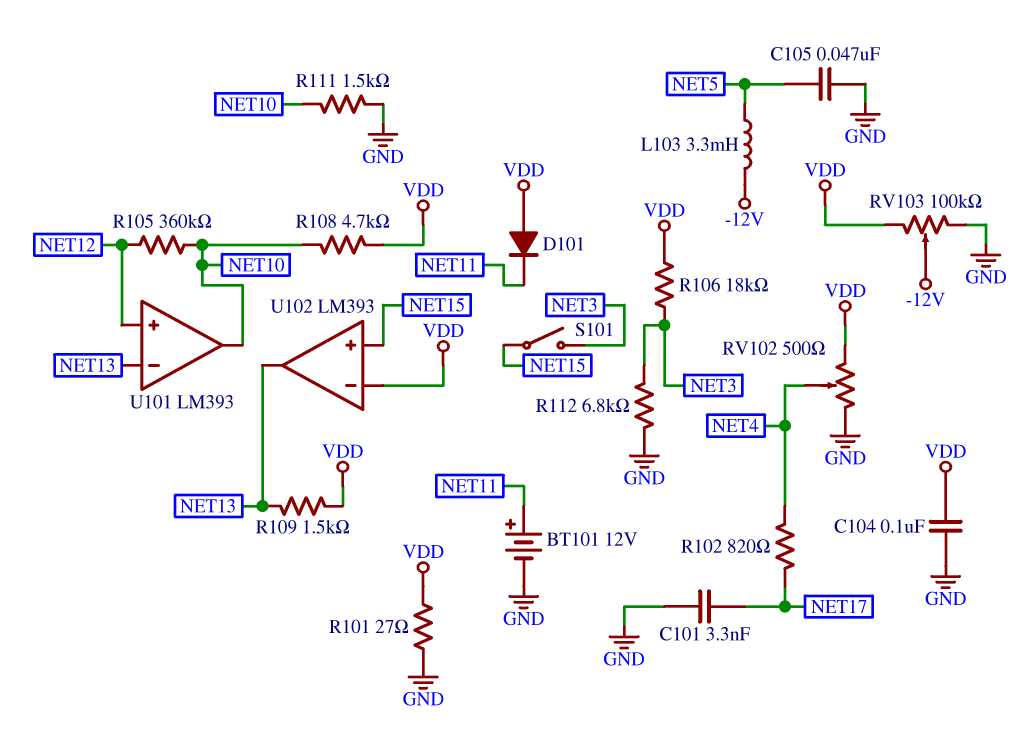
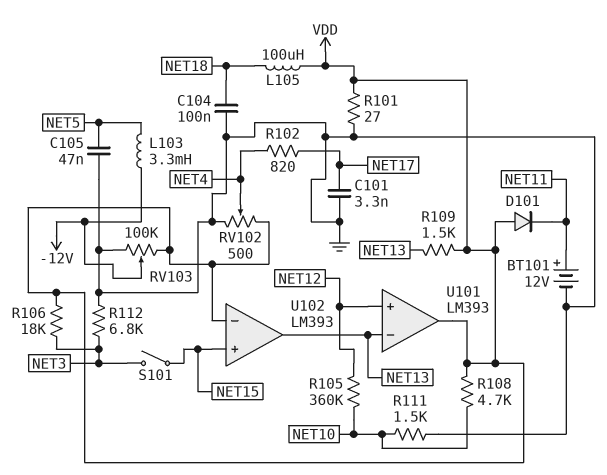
C104: 100nF (GND, VDD) -> 100nF (GND, NET18)
L105: none -> 100uH (NET18, VDD)
U101 pin out: NET10 -> VDD

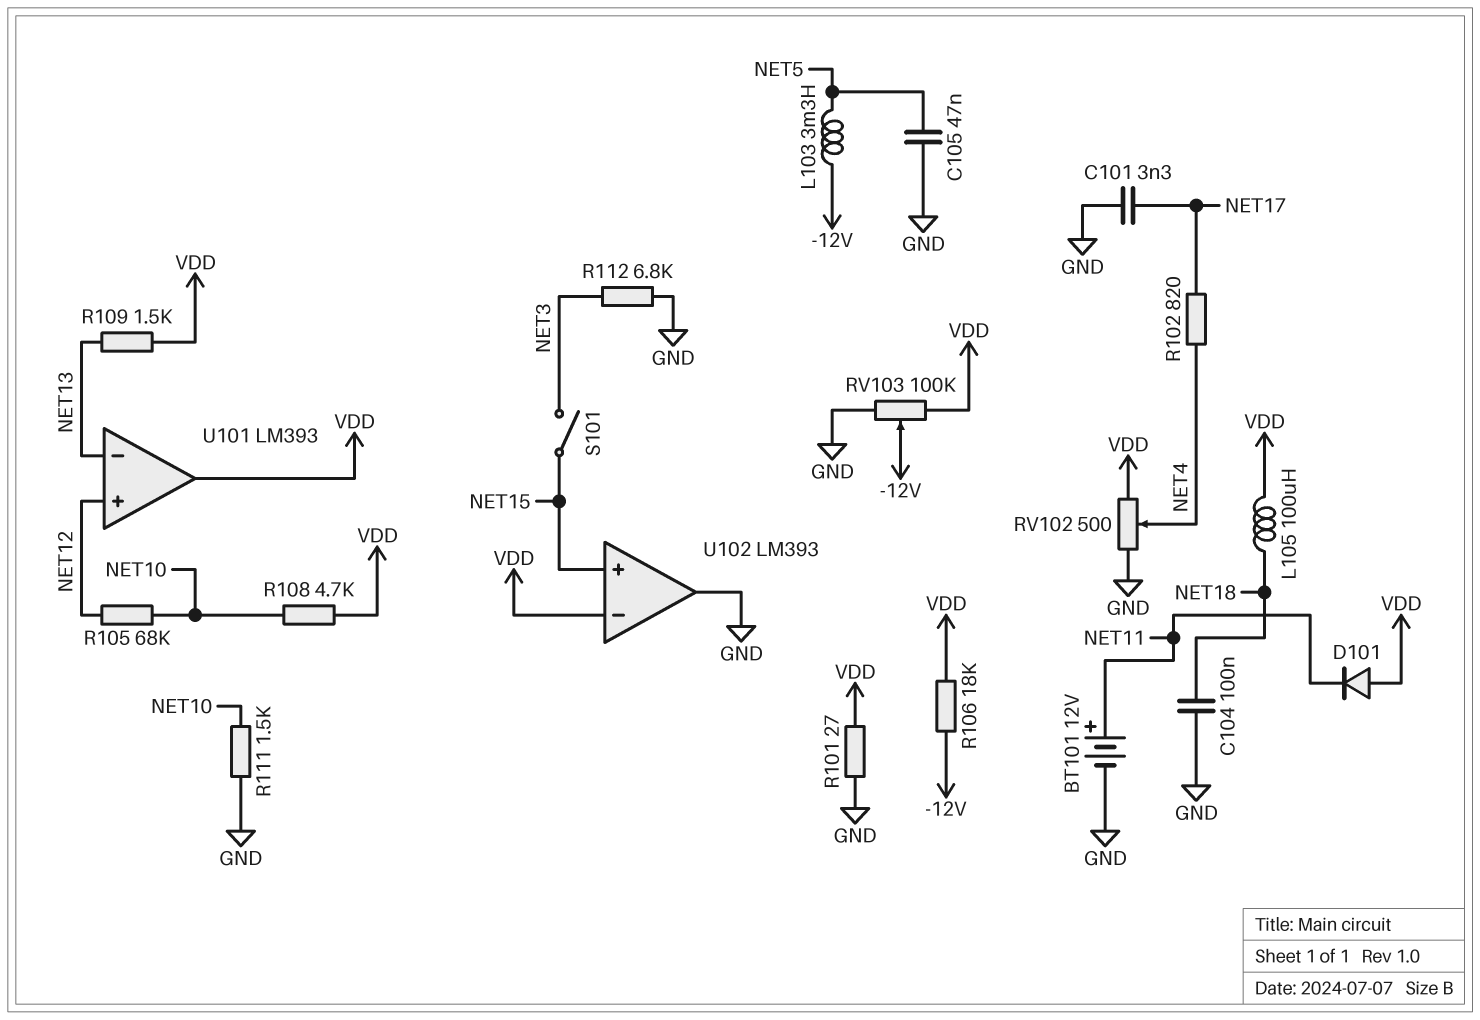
R105: 360k (NET10, NET12) -> 68k (NET10, NET12)
R106: 18k (NET3, VDD) -> 18k (-12V, VDD)
U102 pin out: NET13 -> GND

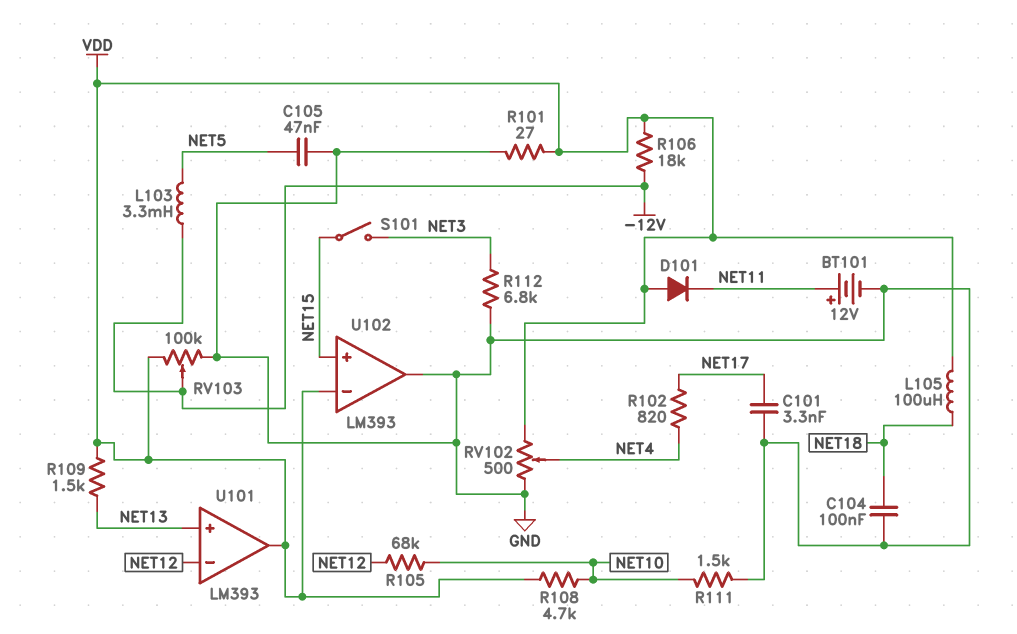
U101 pin in+: NET12 -> NET13
U101 pin in-: NET13 -> NET12

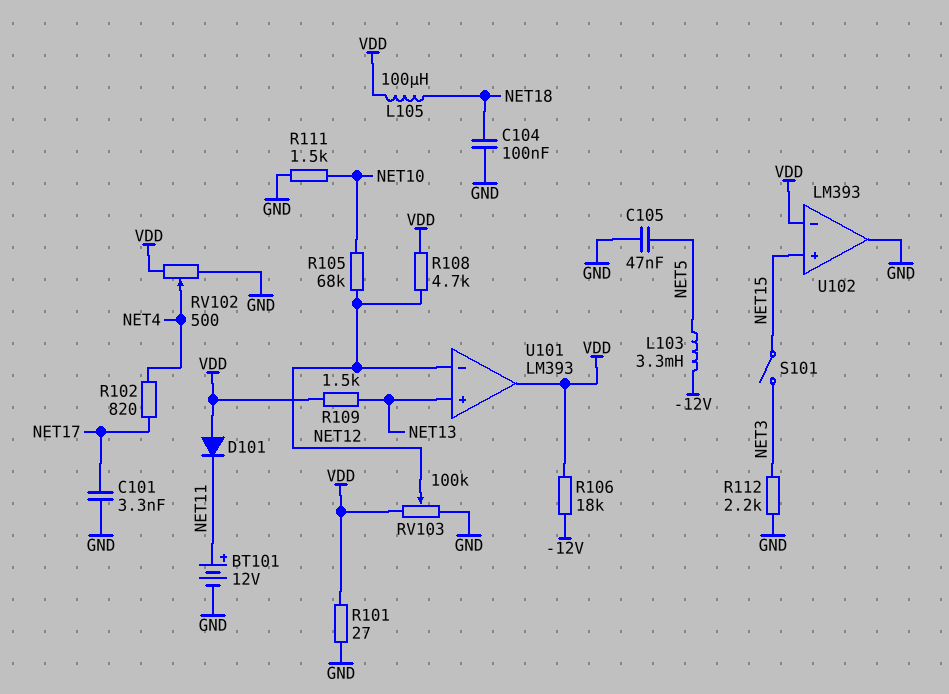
R108: 4.7k (NET10, VDD) -> 4.7k (NET12, VDD)
R112: 6.8k (GND, NET3) -> 2.2k (GND, NET3)
RV103: 100k (GND, VDD, wiper -12V) -> 100k (GND, VDD, wiper NET12)

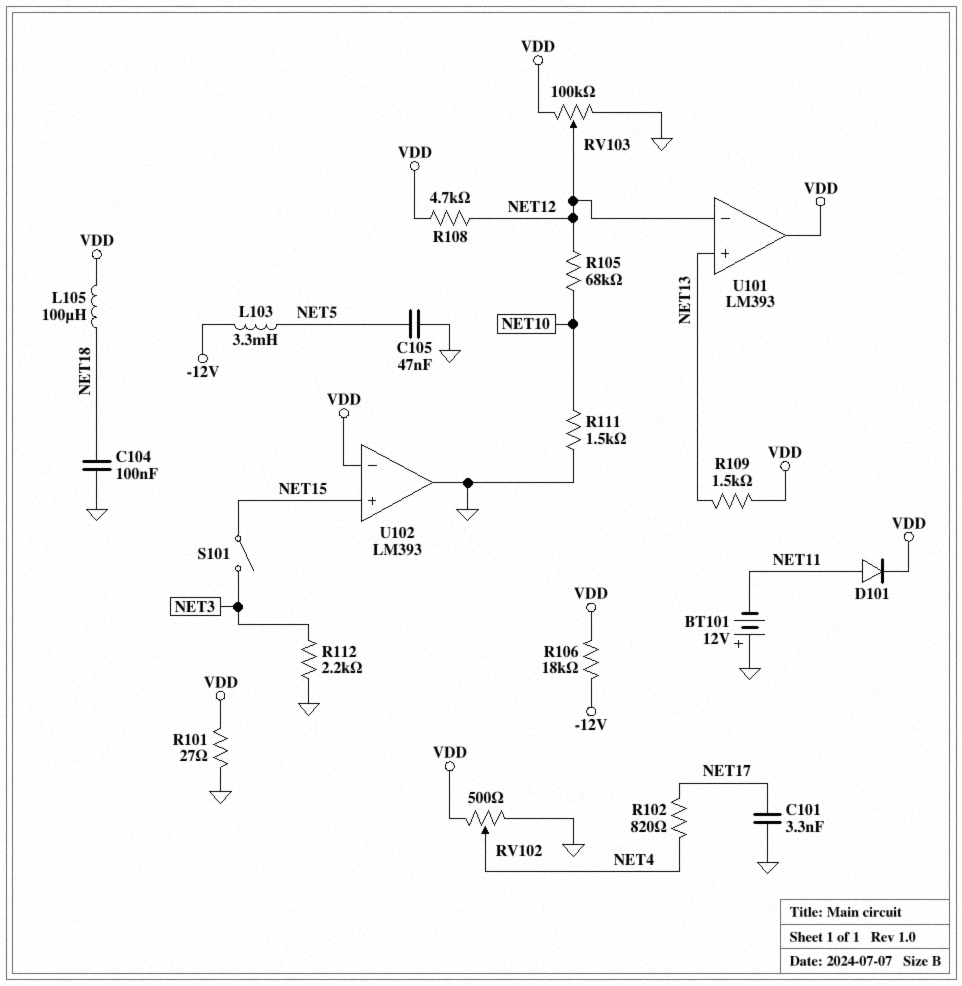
BT101: 12V (plus NET11, minus GND) -> 12V (plus GND, minus NET11)
D101: diode (A VDD, K NET11) -> diode (A NET11, K VDD)

